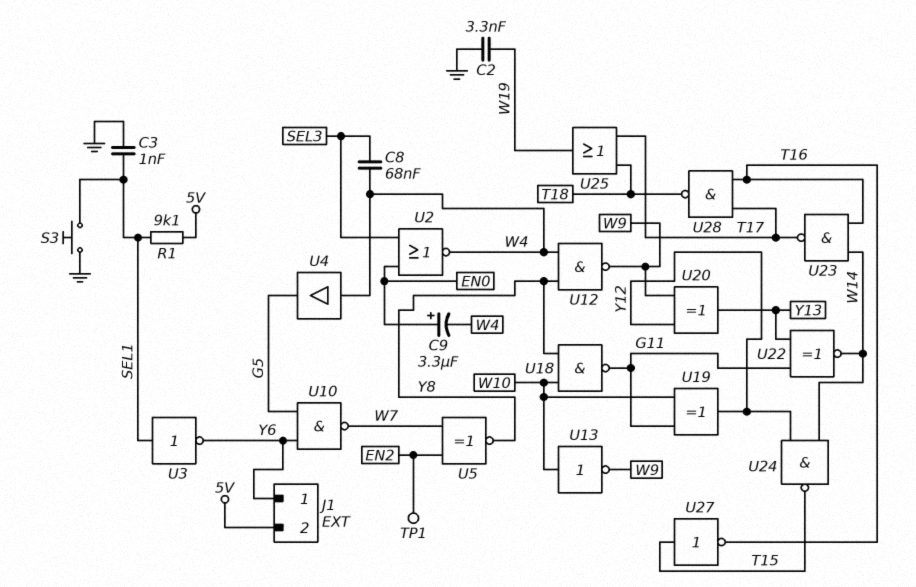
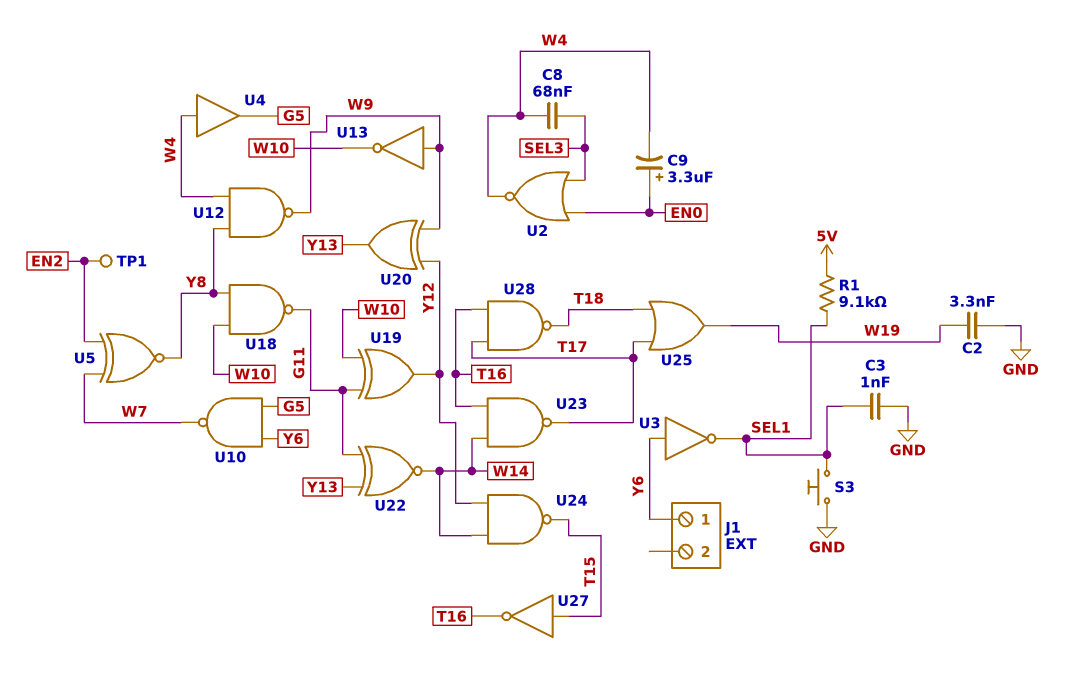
J1 pin 2: 5V -> none
U3: NOT (in SEL1, out Y6) -> NOT (in Y6, out SEL1)
U13: NOT (in W10, out W9) -> NOT (in W9, out W10)

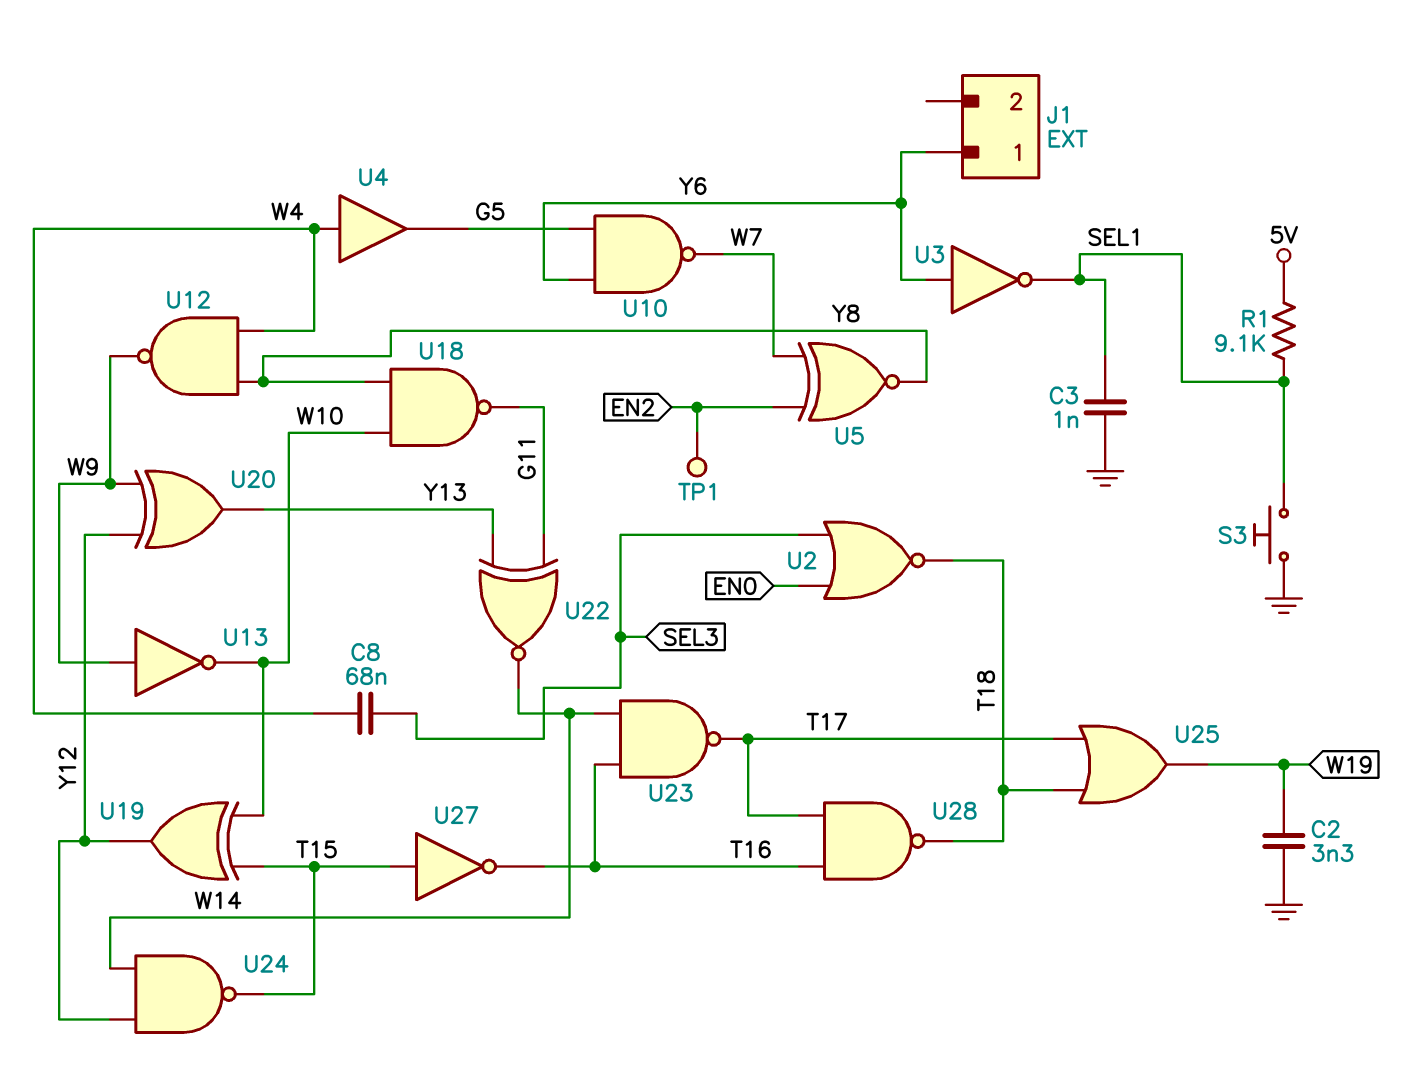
C9: 3.3uF (plus EN0, minus W4) -> none
U2: NOR (in EN0, in SEL3, out W4) -> NOR (in EN0, in SEL3, out T18)
U19: XOR (in G11, in W10, out Y12) -> XOR (in T15, in W10, out Y12)

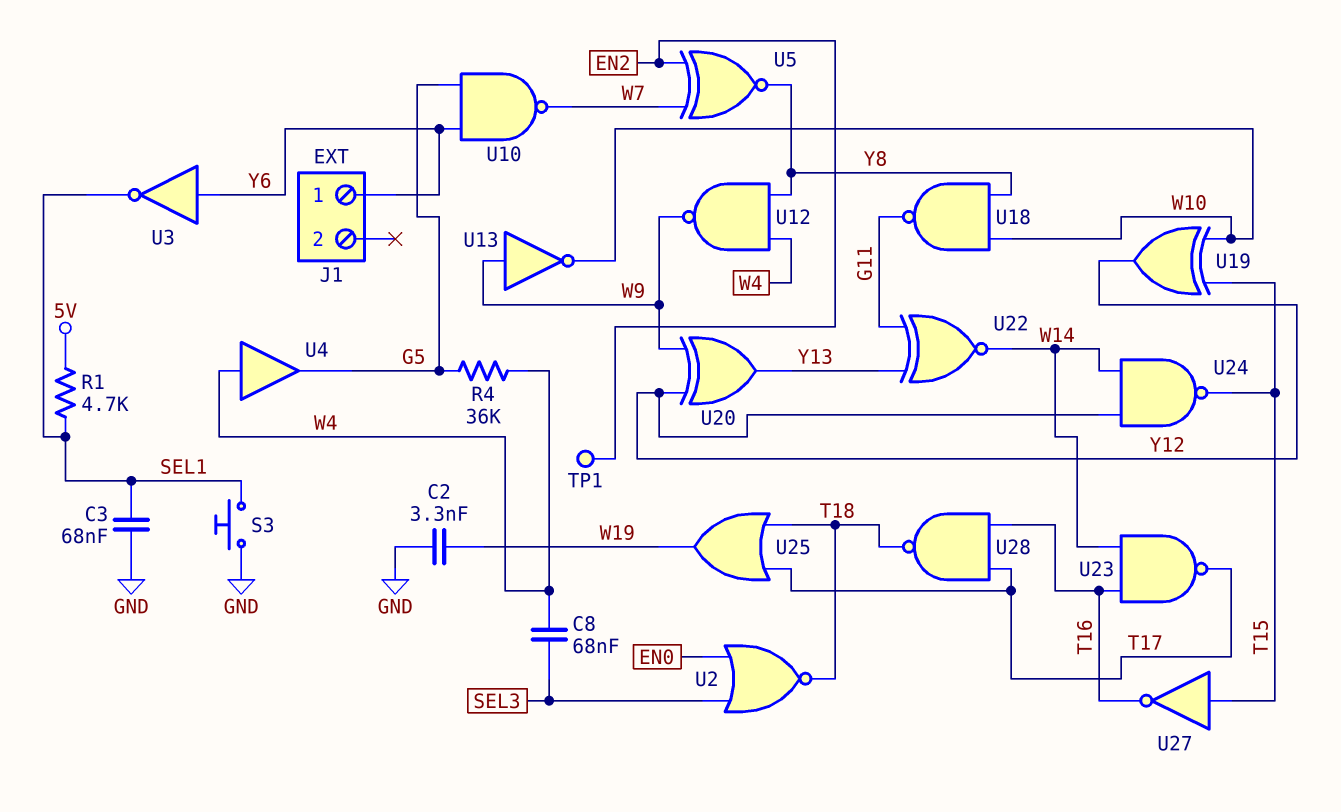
C3: 1nF (GND, SEL1) -> 68nF (GND, SEL1)
R1: 9.1k (5V, SEL1) -> 4.7k (5V, SEL1)
R4: none -> 36k (G5, W4)

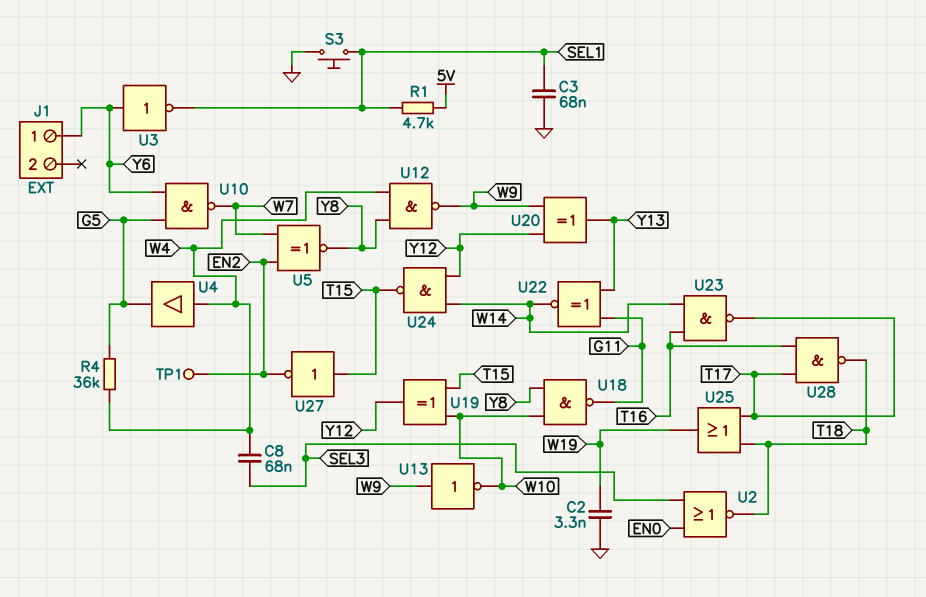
U27: NOT (in T15, out T16) -> NOT (in T15, out EN2)

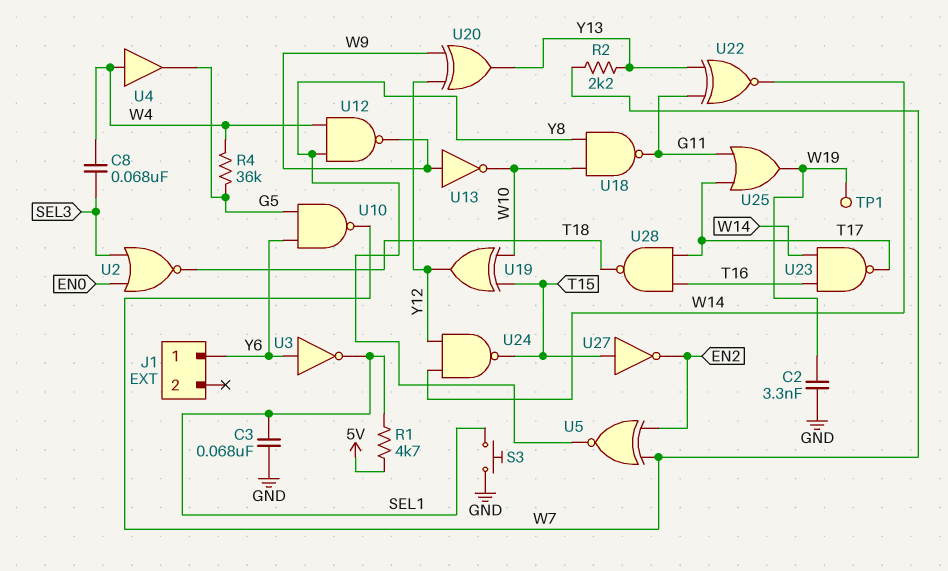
R2: none -> 2.2k (W7, Y13)
TP1: test point (EN2) -> test point (W19)
U25: OR (in T17, in T18, out W19) -> OR (in G11, in T17, out W19)

